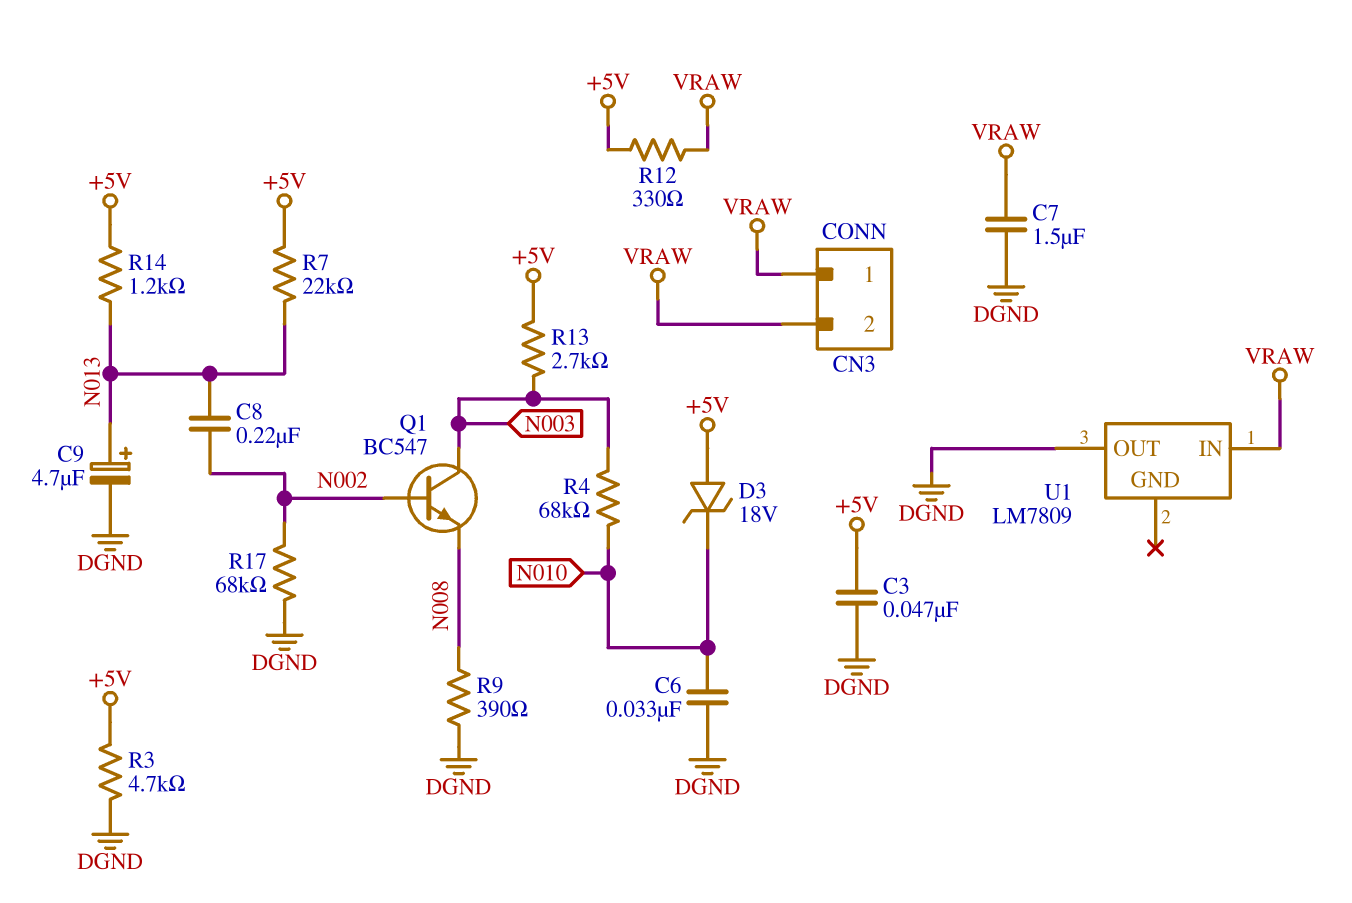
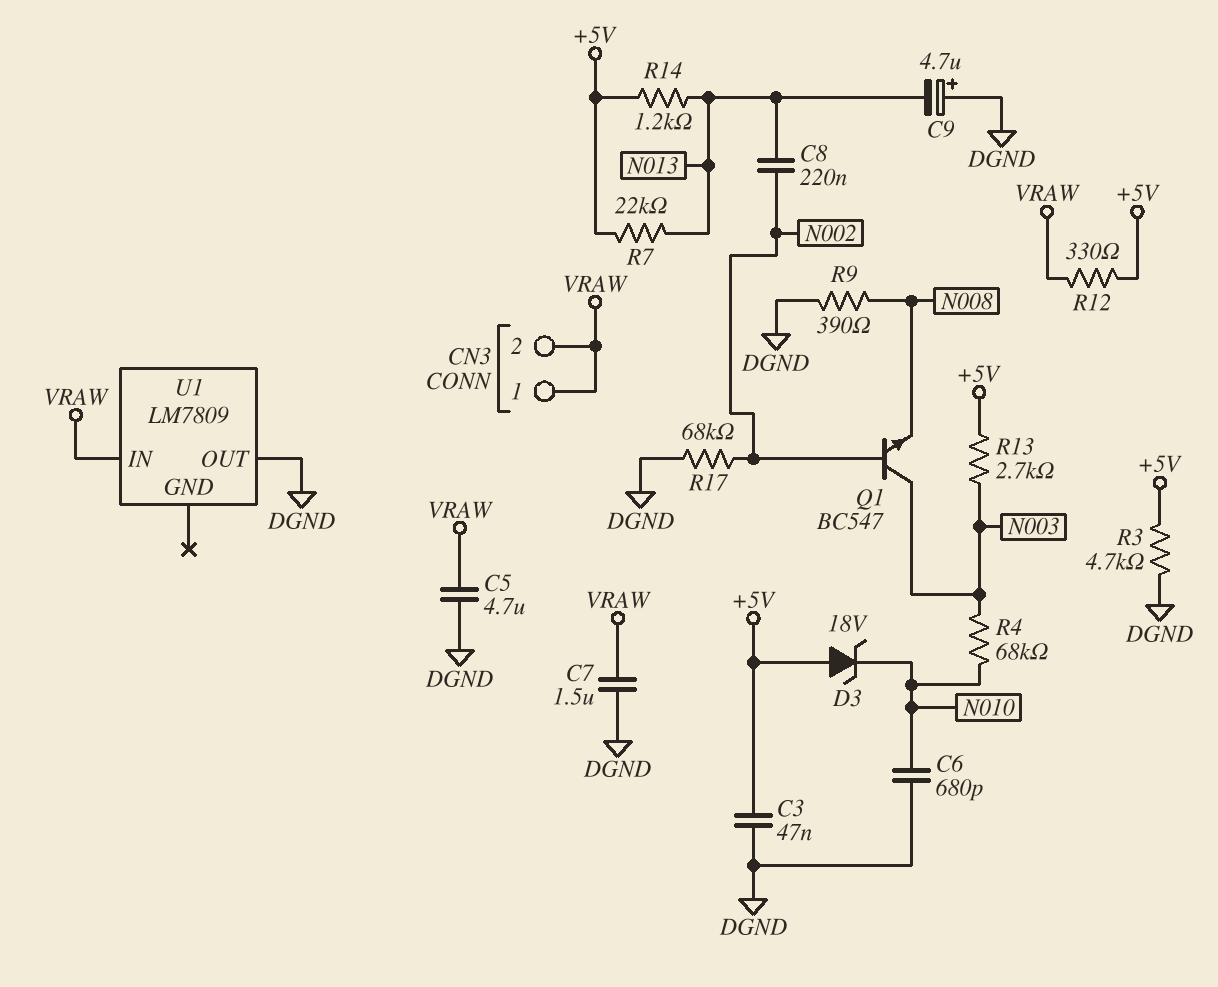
C5: none -> 4.7uF (DGND, VRAW)
C6: 33nF (DGND, N010) -> 680pF (DGND, N010)
C9: 4.7uF (plus N013, minus DGND) -> 4.7uF (plus DGND, minus N013)

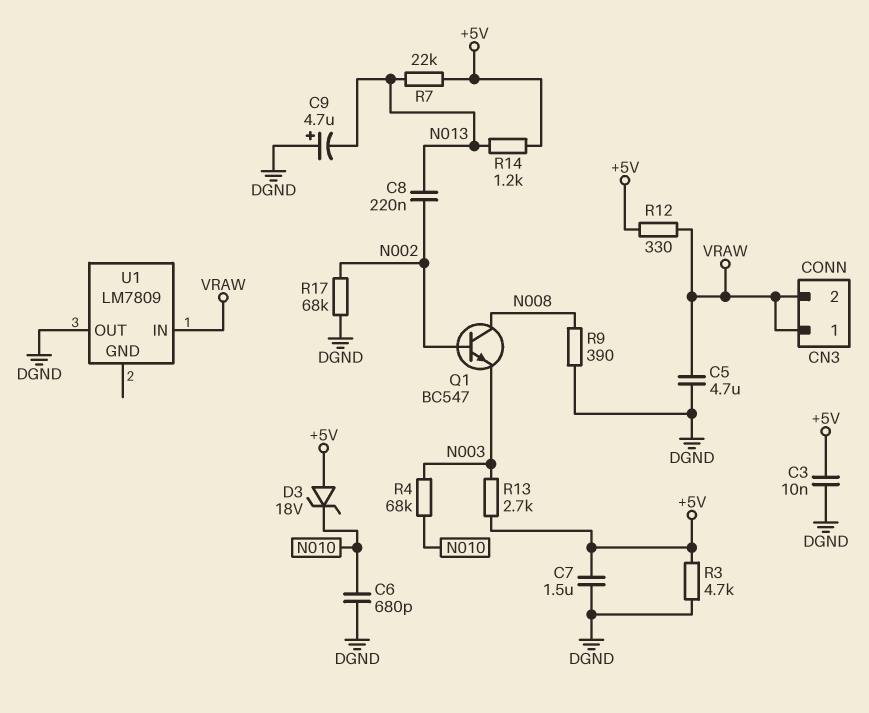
C3: 47nF (+5V, DGND) -> 10nF (+5V, DGND)
C7: 1.5uF (DGND, VRAW) -> 1.5uF (+5V, DGND)
Q1: NPN BC547 (B N002, C N003, E N008) -> NPN BC547 (B N002, C N008, E N003)

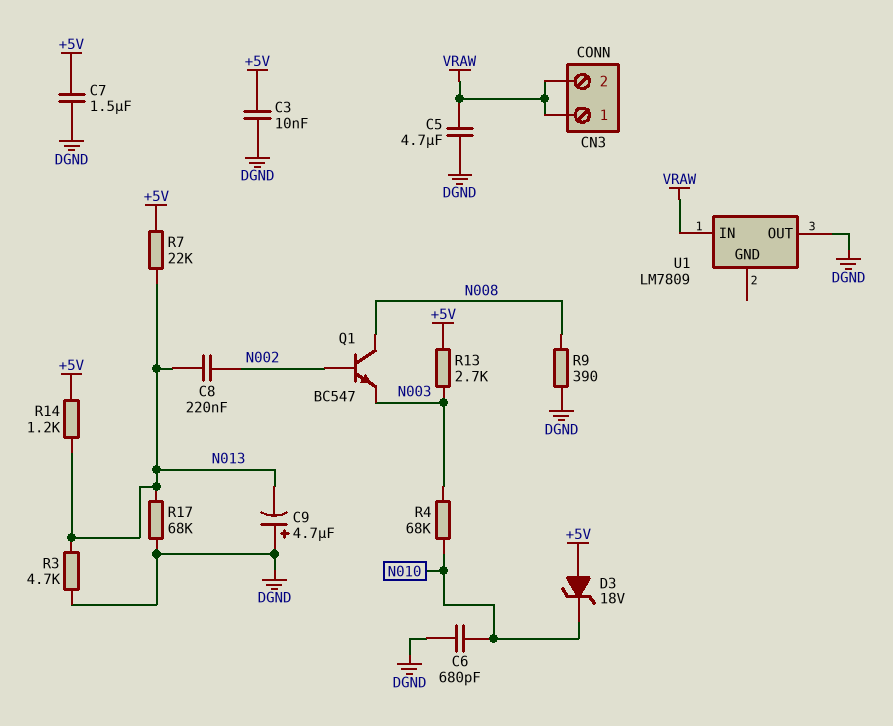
R3: 4.7k (+5V, DGND) -> 4.7k (DGND, N013)
R12: 330 (+5V, VRAW) -> none
R17: 68k (DGND, N002) -> 68k (DGND, N013)

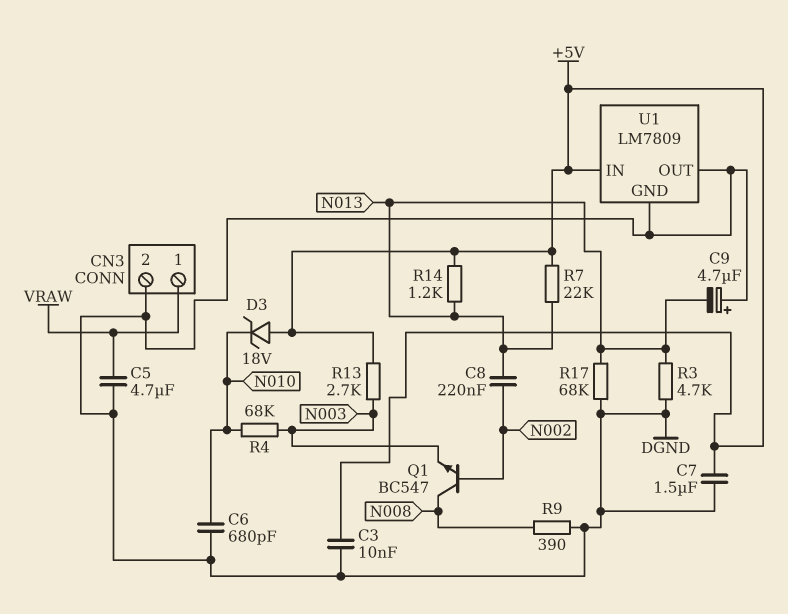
CN3 pin 2: VRAW -> DGND
U1 pin GND: none -> DGND
U1 pin IN: VRAW -> +5V

